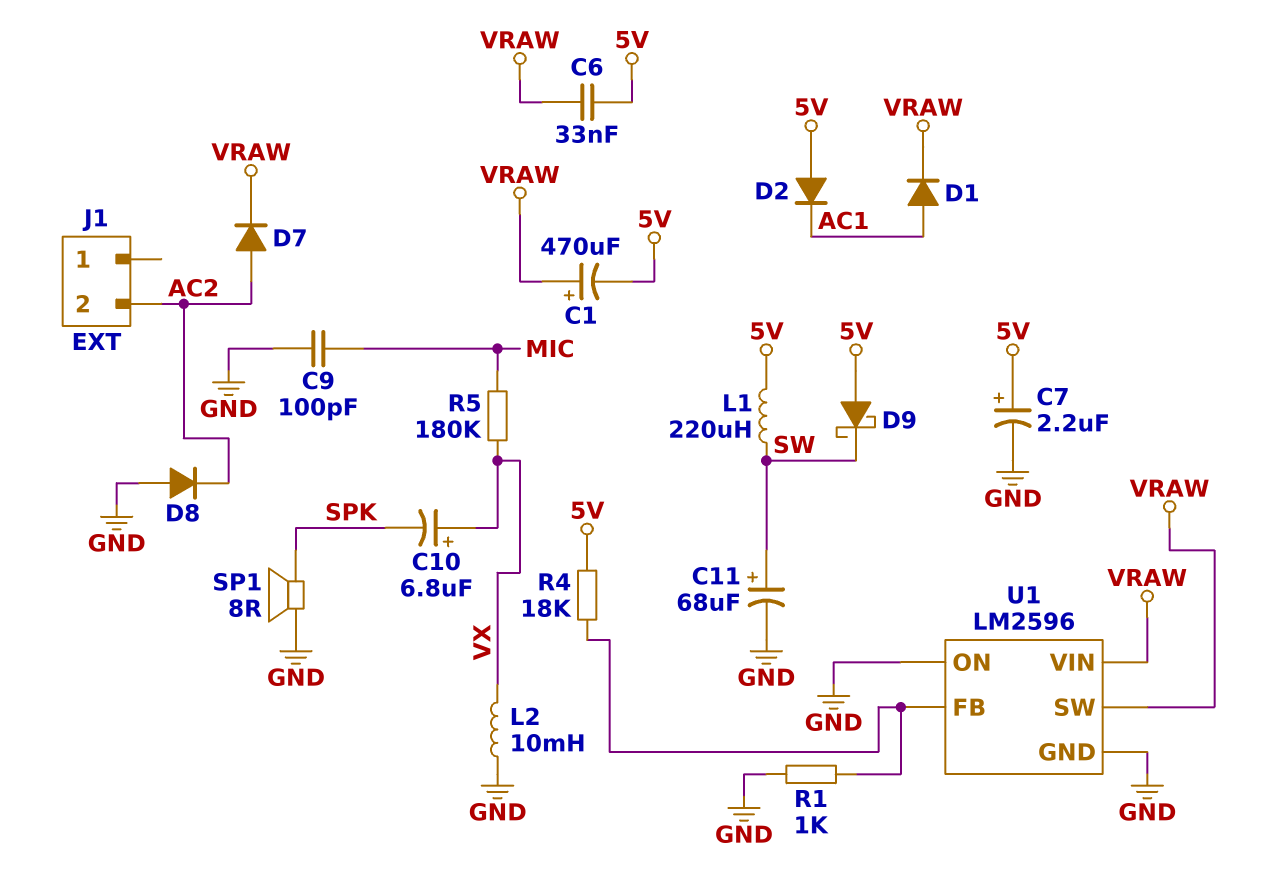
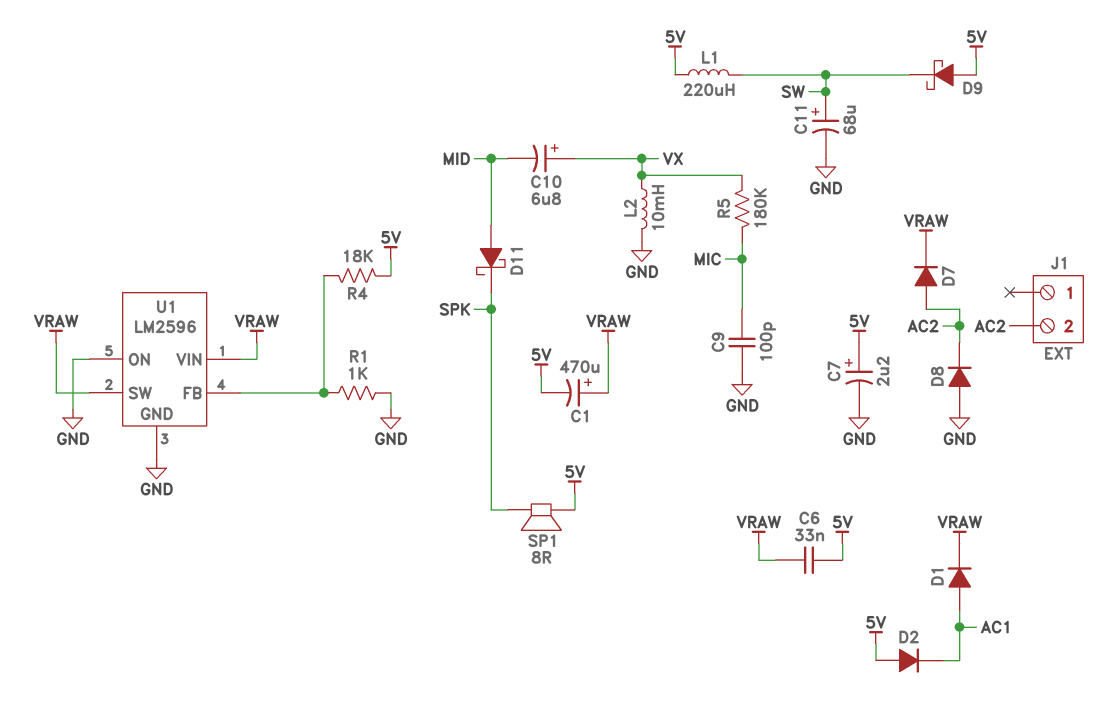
C10: 6.8uF (plus VX, minus SPK) -> 6.8uF (plus VX, minus MID)
D11: none -> schottky (A MID, K SPK)
SP1: speaker 8R (GND, SPK) -> speaker 8R (5V, SPK)

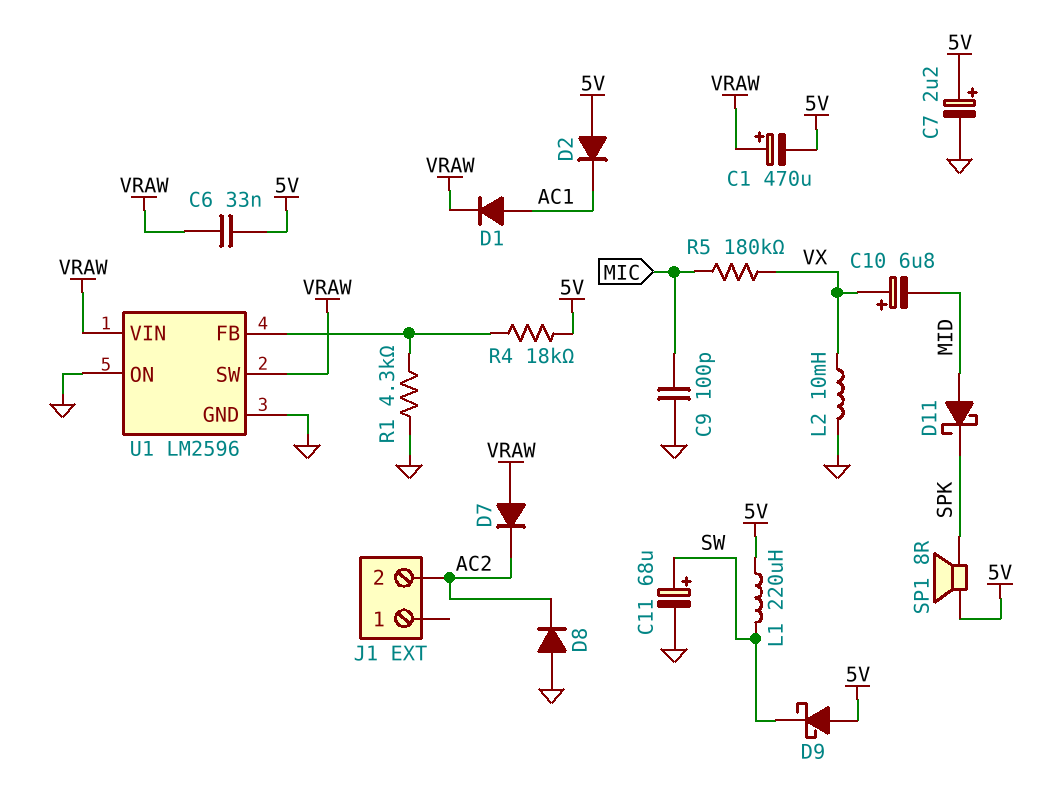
D7: diode (A AC2, K VRAW) -> diode (A VRAW, K AC2)
R1: 1k (GND, U1/FB) -> 4.3k (GND, U1/FB)

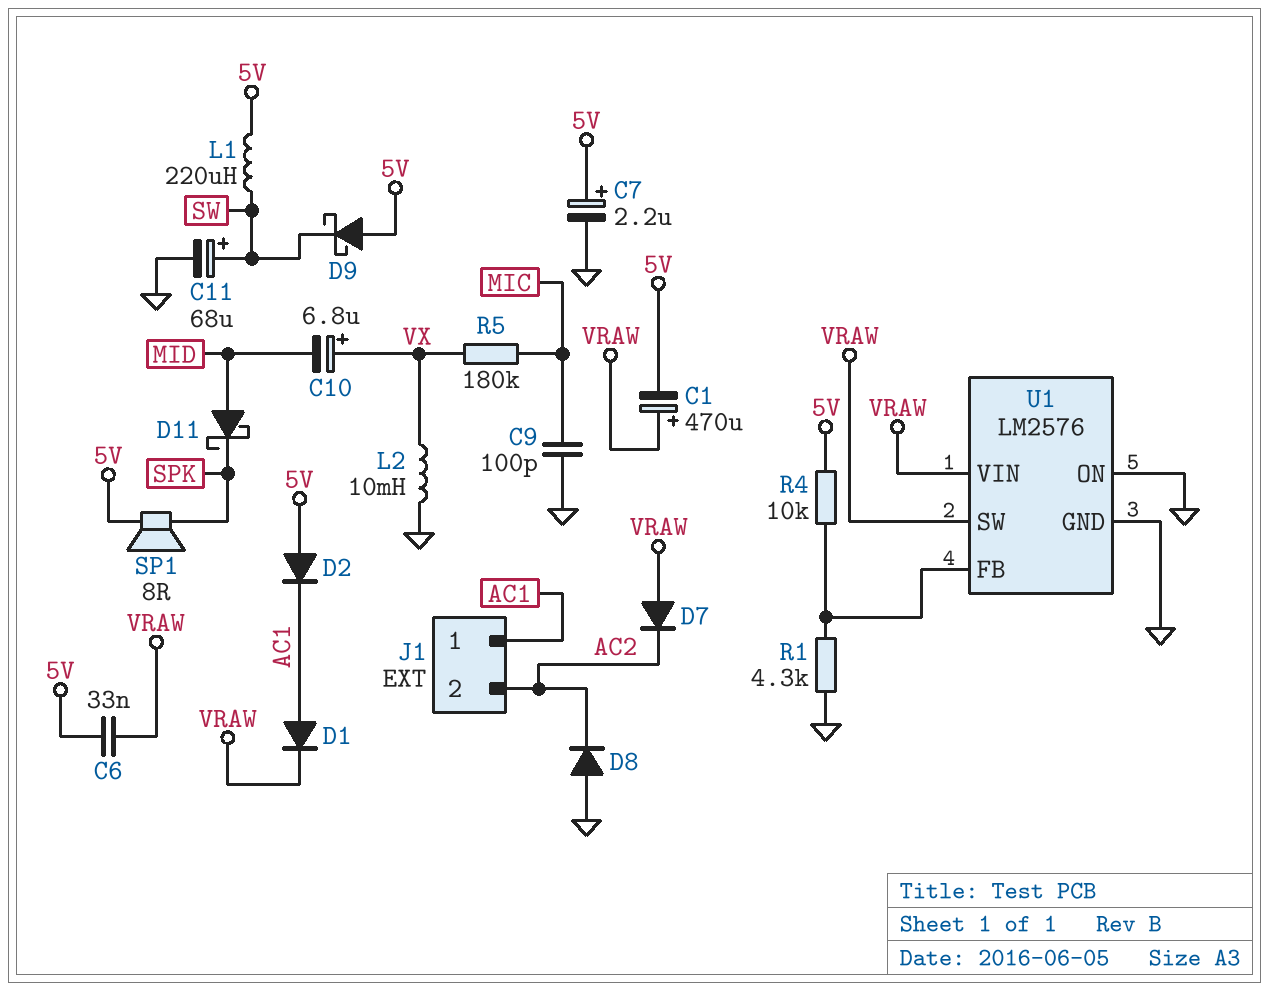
J1 pin 1: none -> AC1
R4: 18k (5V, U1/FB) -> 10k (5V, U1/FB)
U1: LM2596 -> LM2576

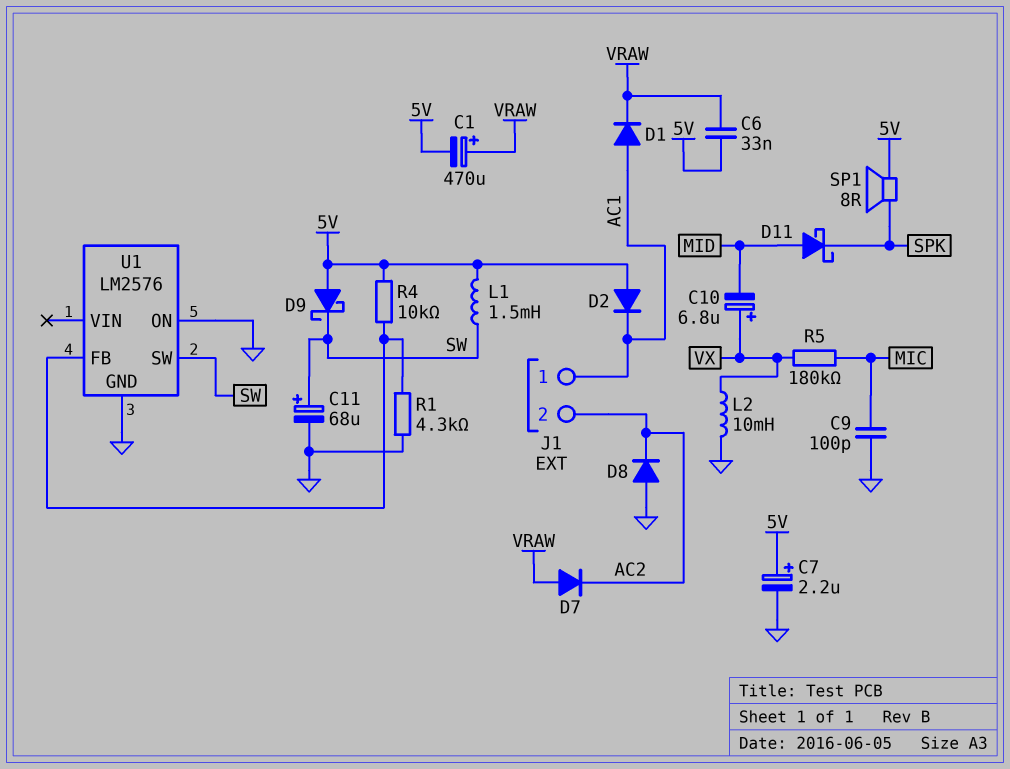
L1: 220uH (5V, SW) -> 1.5mH (5V, SW)
U1 pin SW: VRAW -> SW
U1 pin VIN: VRAW -> none

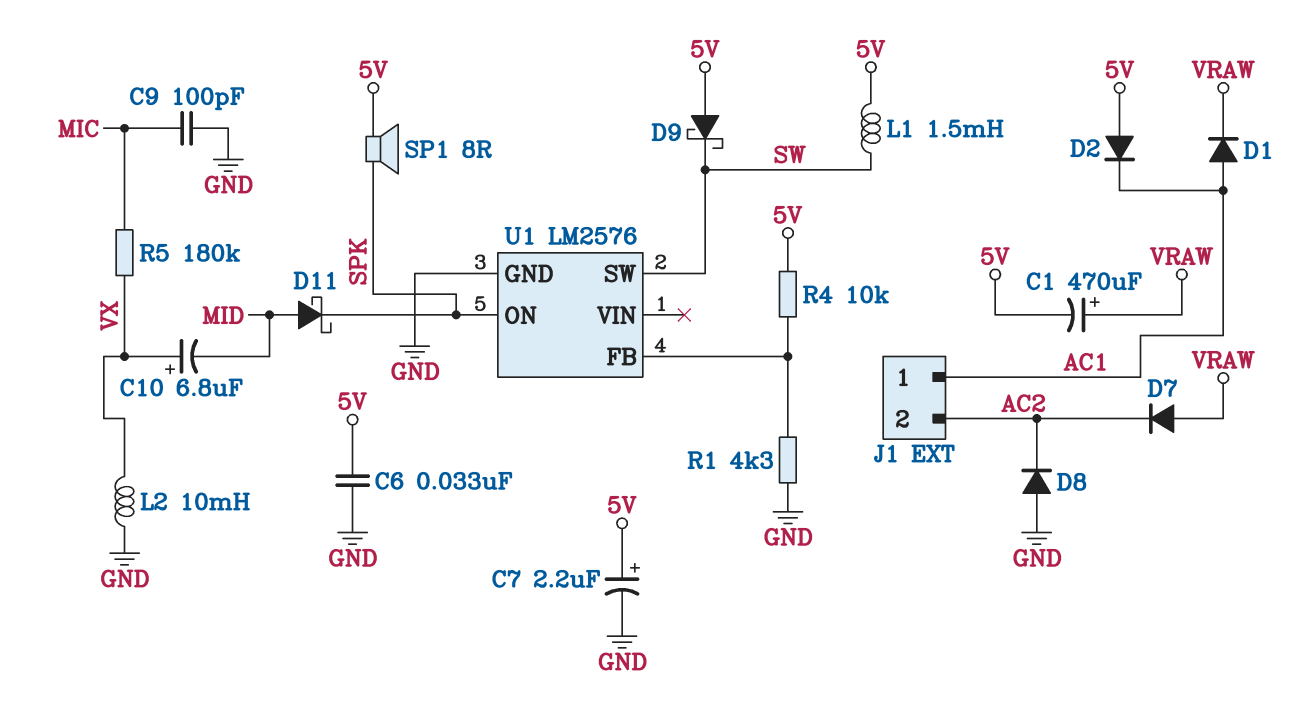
C6: 33nF (5V, VRAW) -> 33nF (5V, GND)
C11: 68uF (plus SW, minus GND) -> none
U1 pin ON: GND -> SPK

